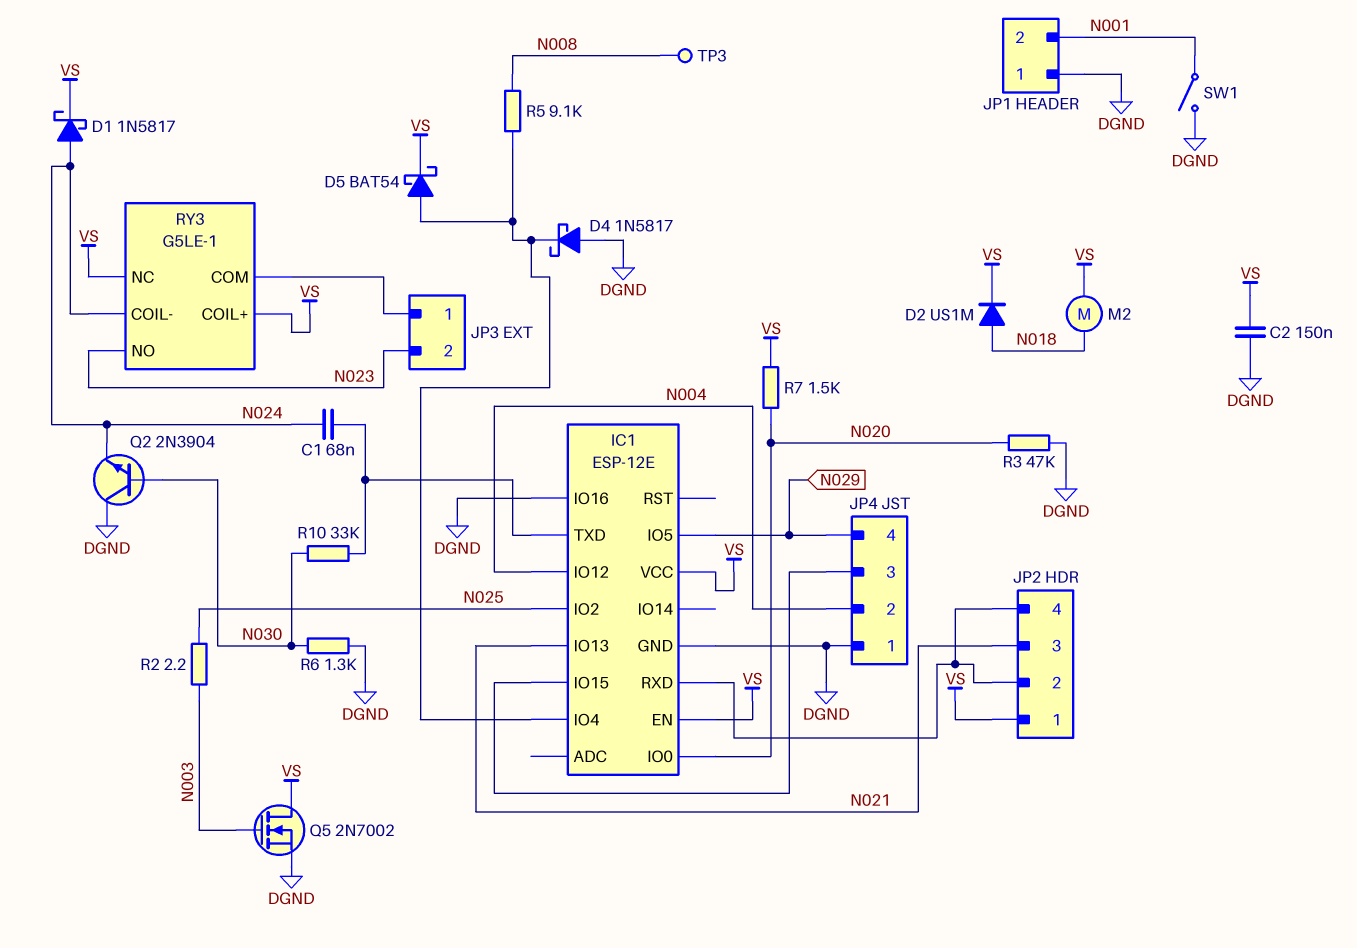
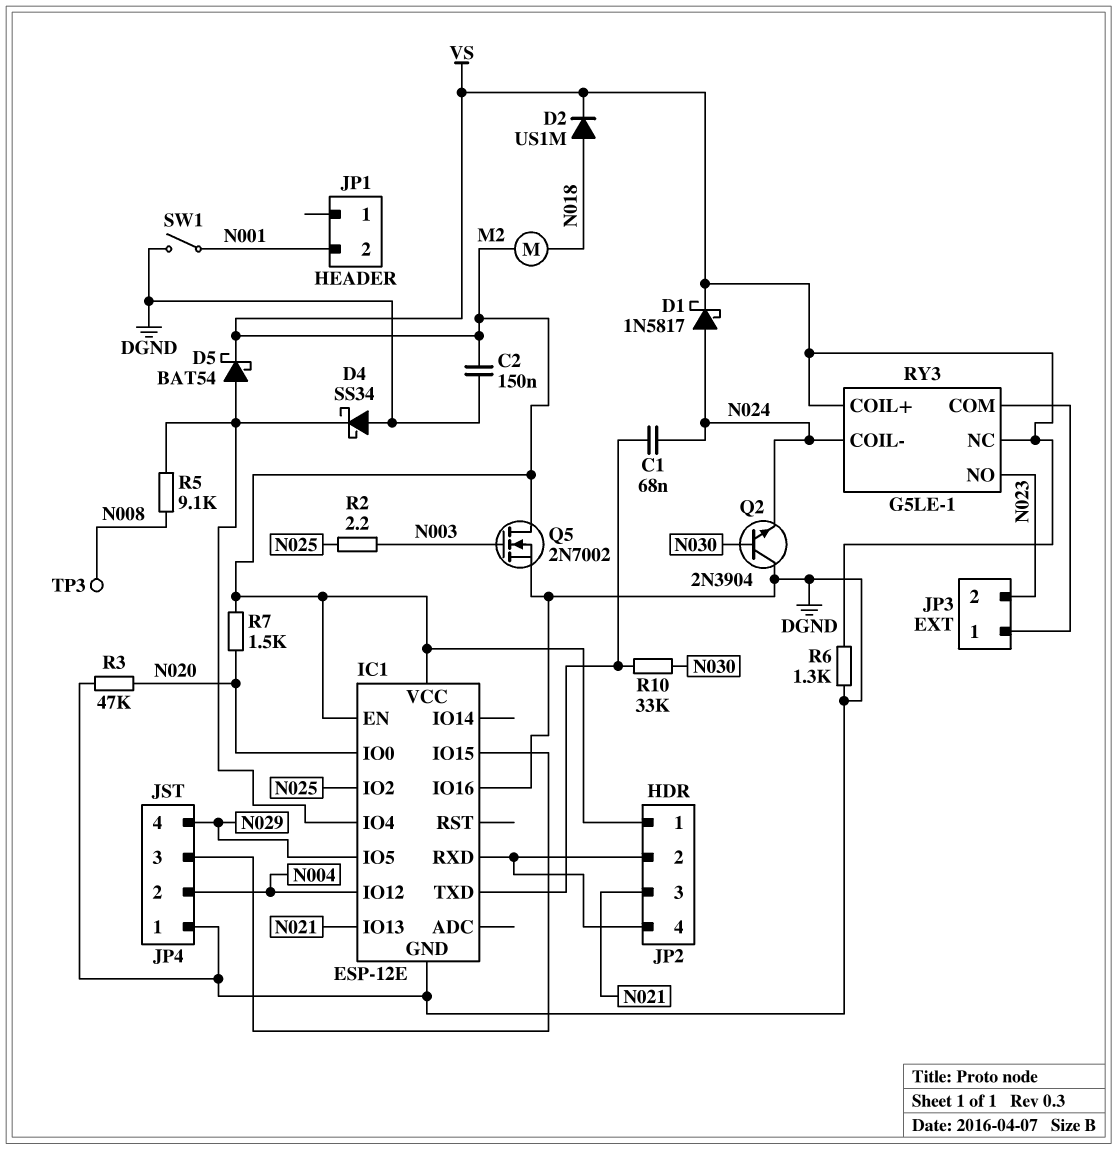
D4: schottky 1N5817 (A DGND, K IC1/IO4) -> schottky SS34 (A DGND, K IC1/IO4)
JP1 pin 1: DGND -> none
R6: 1.3k (DGND, N030) -> 1.3k (DGND, VS)

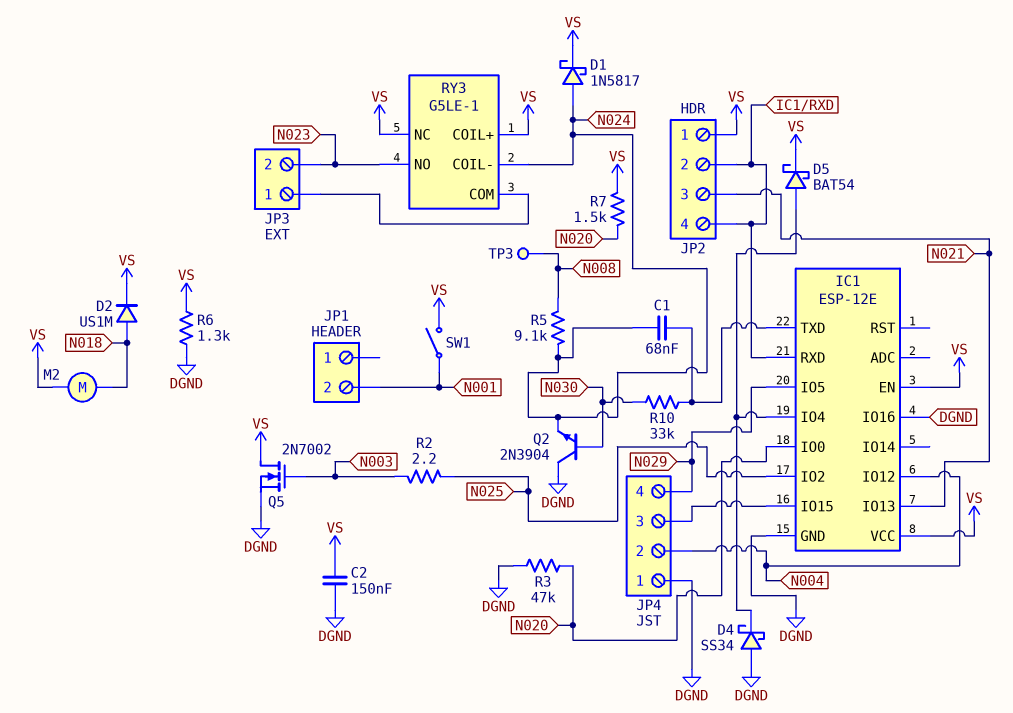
R5: 9.1k (IC1/IO4, N008) -> 9.1k (N008, N024)
SW1: switch (DGND, N001) -> switch (N001, VS)

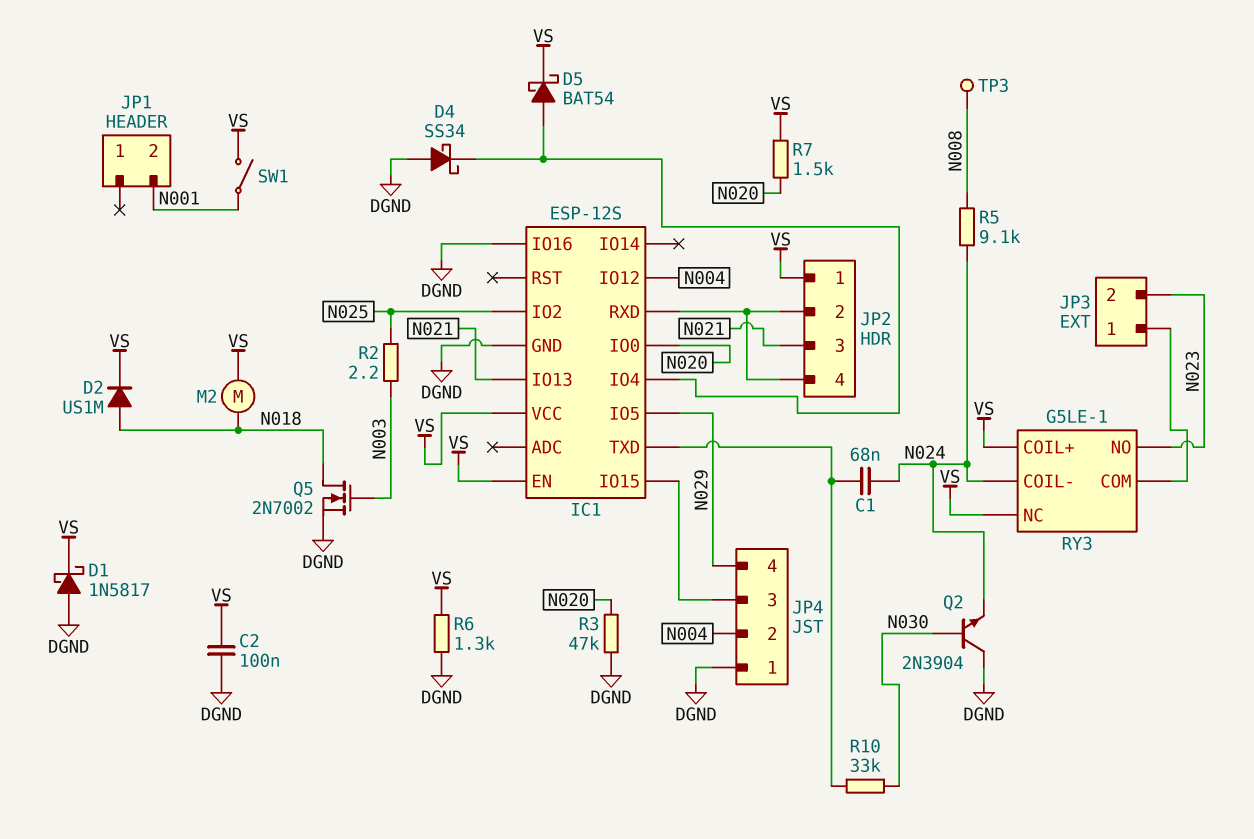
C2: 150nF (DGND, VS) -> 100nF (DGND, VS)
D1: schottky 1N5817 (A N024, K VS) -> schottky 1N5817 (A DGND, K VS)
IC1: ESP-12E -> ESP-12S
Q5: NMOS 2N7002 (G N003, D VS, S DGND) -> NMOS 2N7002 (G N003, D N018, S DGND)

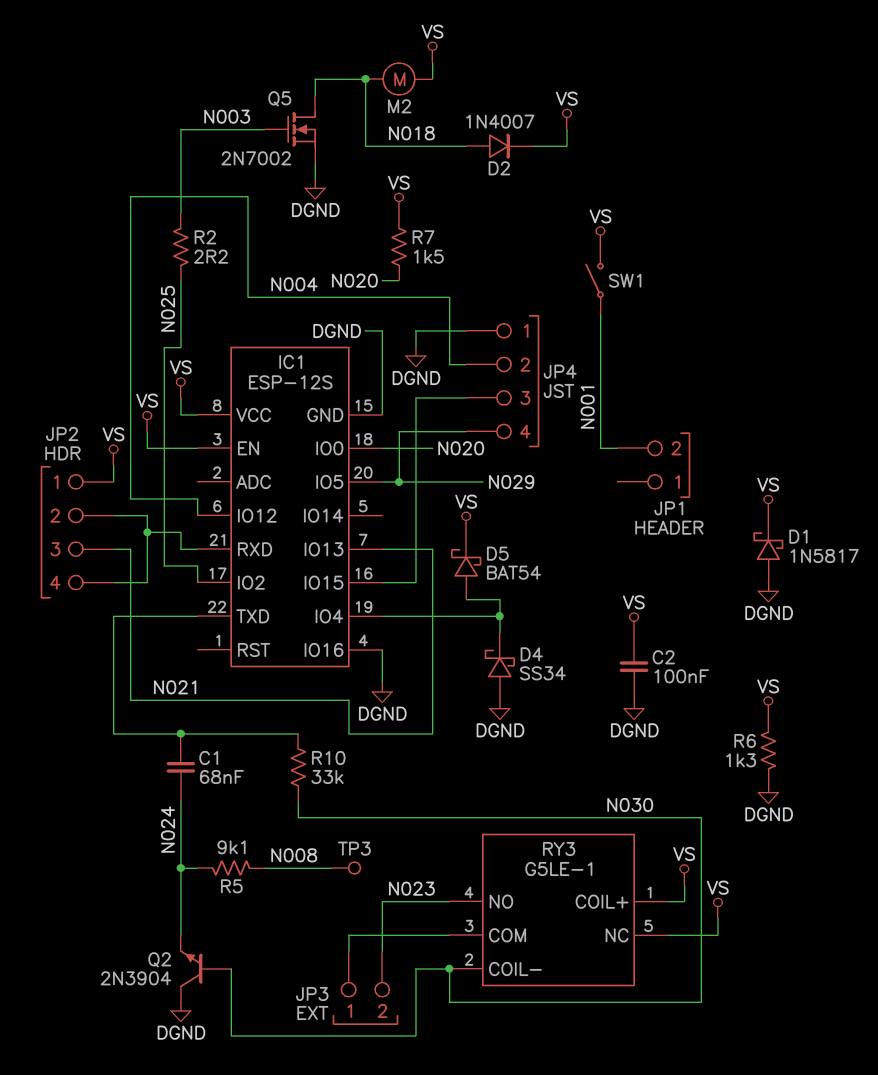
D2: diode US1M (A N018, K VS) -> diode 1N4007 (A N018, K VS)
R3: 47k (DGND, N020) -> none
RY3 pin COIL-: N024 -> N030

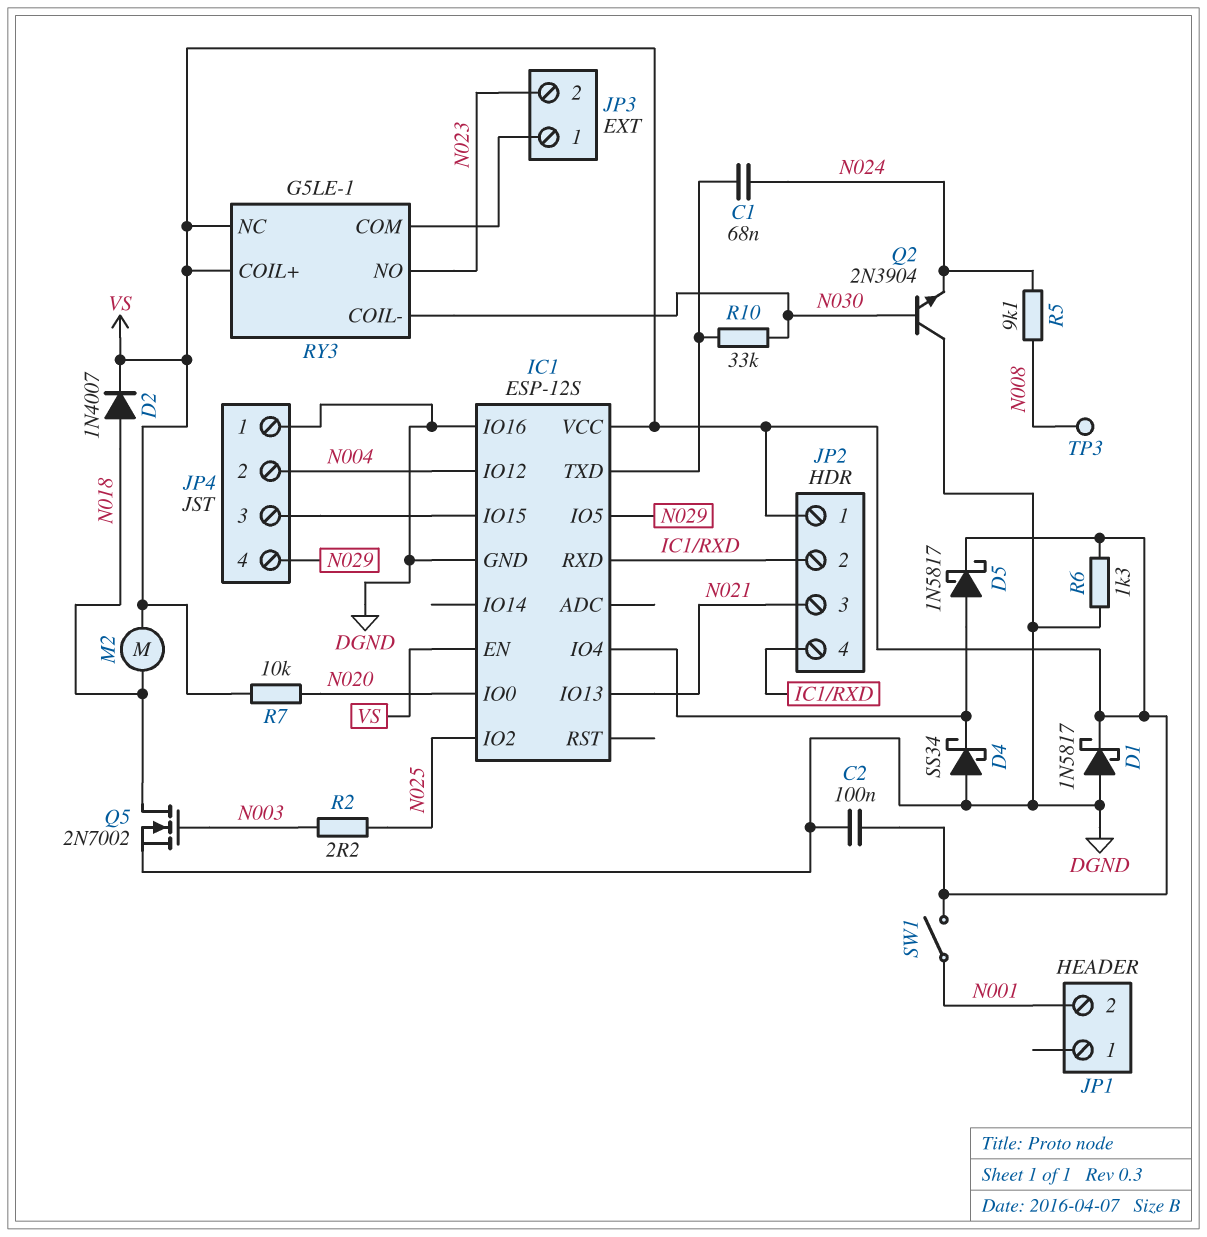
D5: schottky BAT54 (A IC1/IO4, K VS) -> schottky 1N5817 (A IC1/IO4, K VS)
R7: 1.5k (N020, VS) -> 10k (N020, VS)

